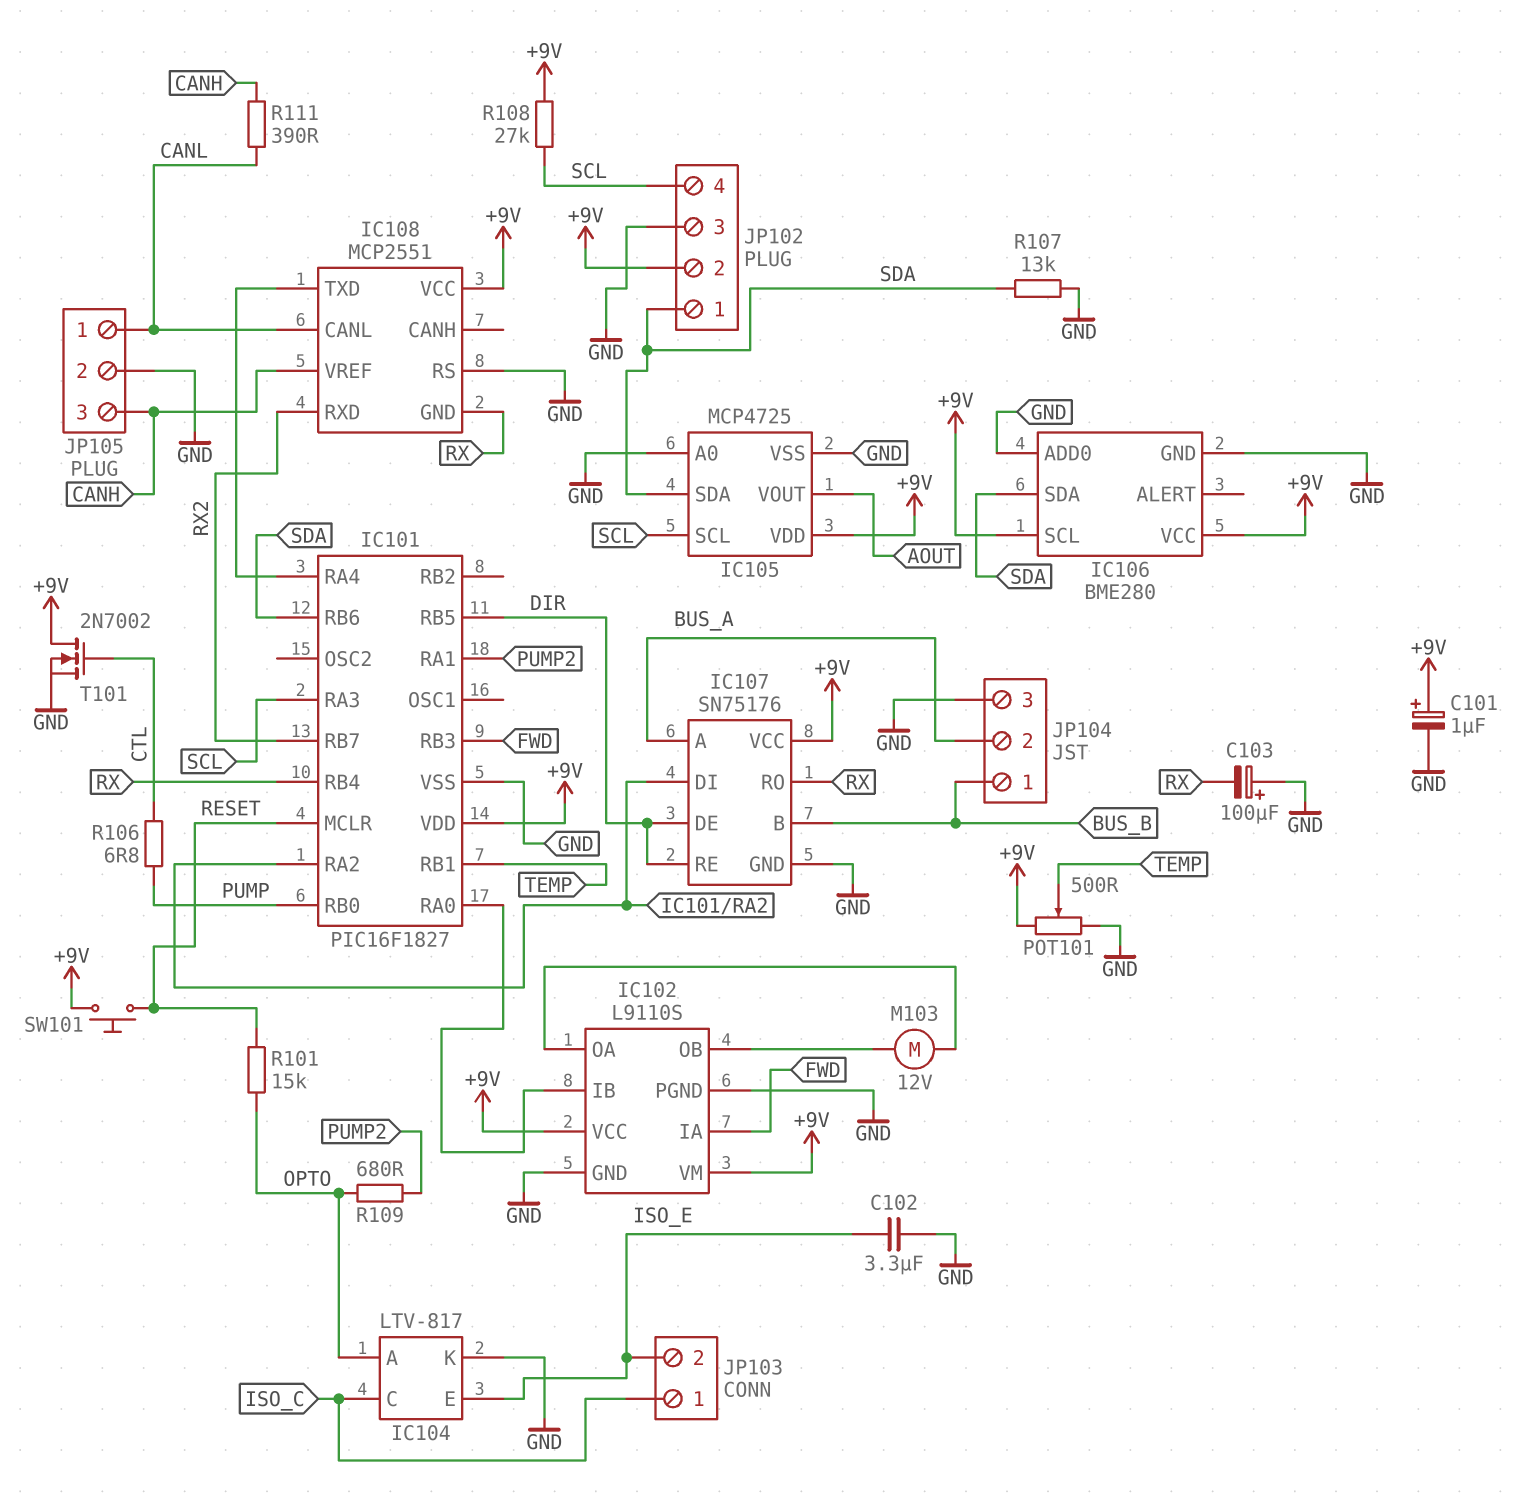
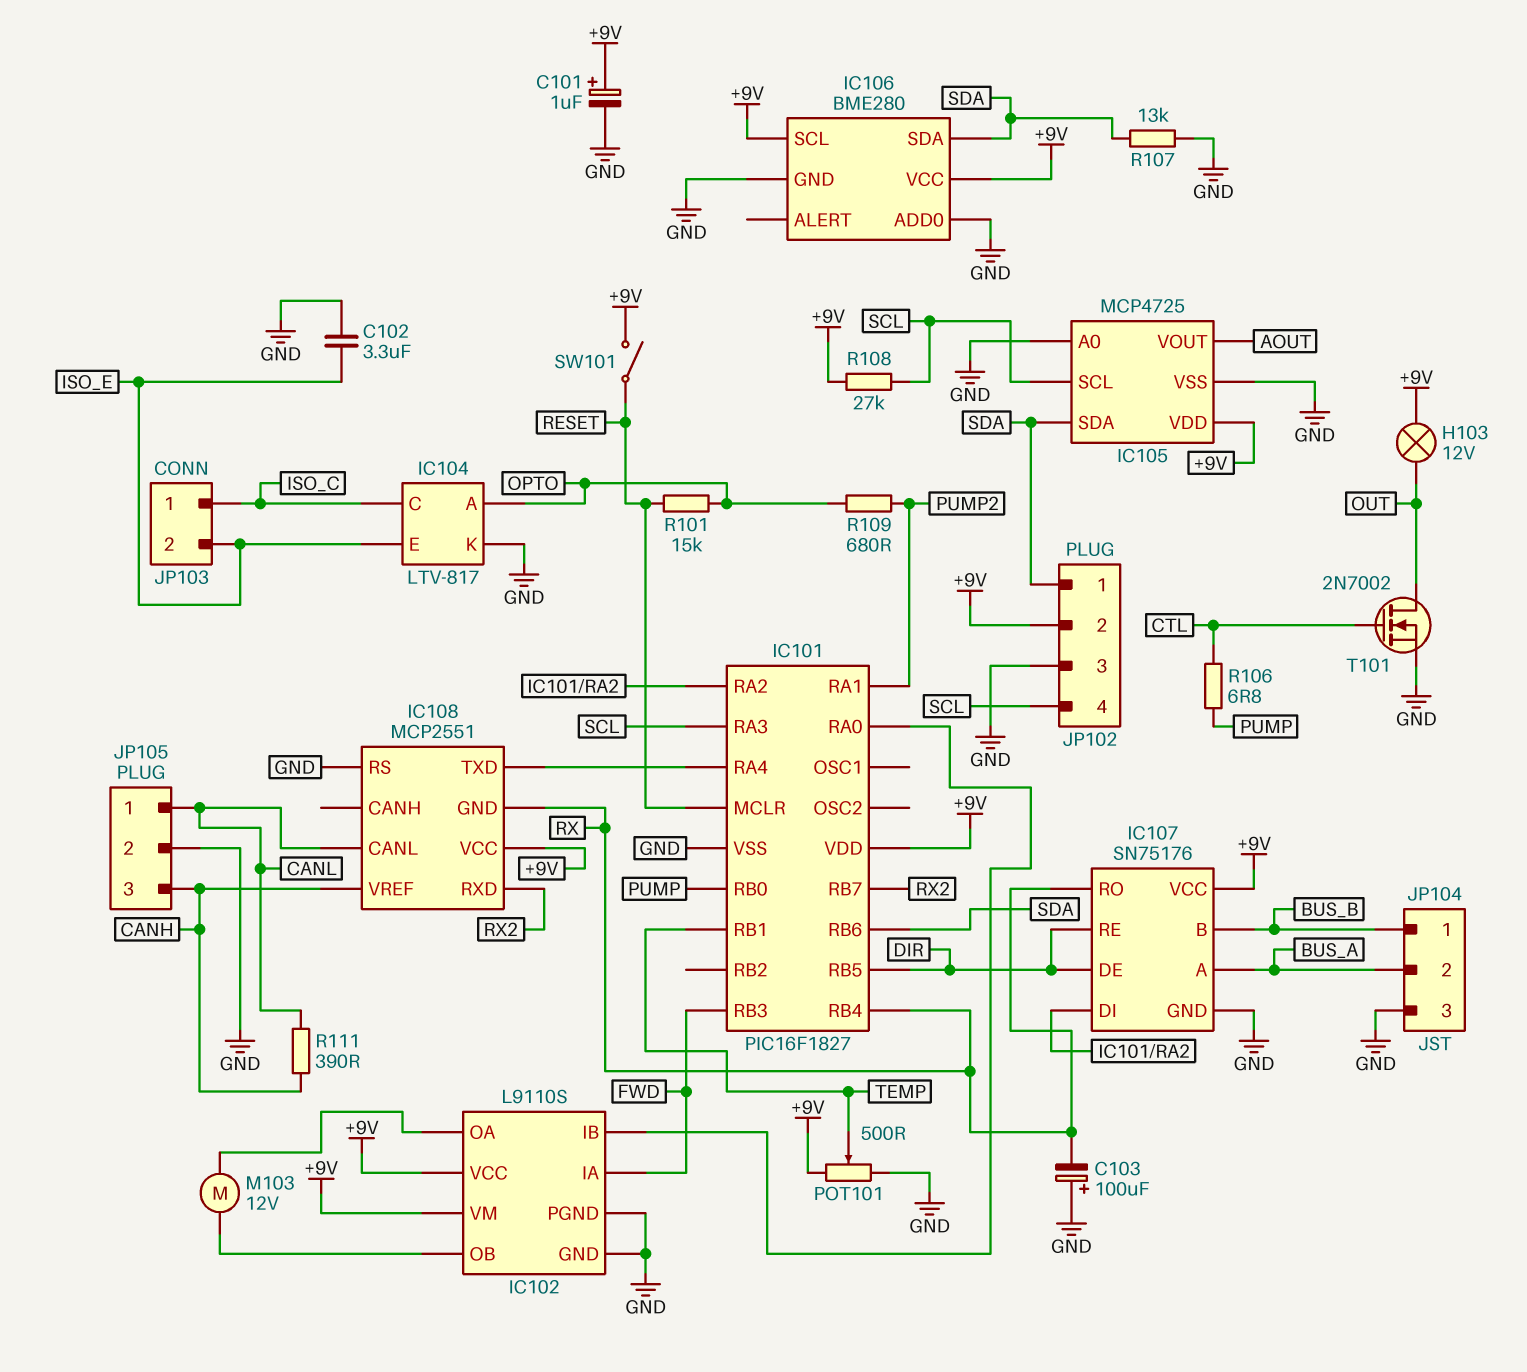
H103: none -> lamp 12V (+9V, OUT)
SW101: button (+9V, RESET) -> switch (+9V, RESET)
T101: NMOS 2N7002 (G CTL, D +9V, S GND) -> NMOS 2N7002 (G CTL, D OUT, S GND)

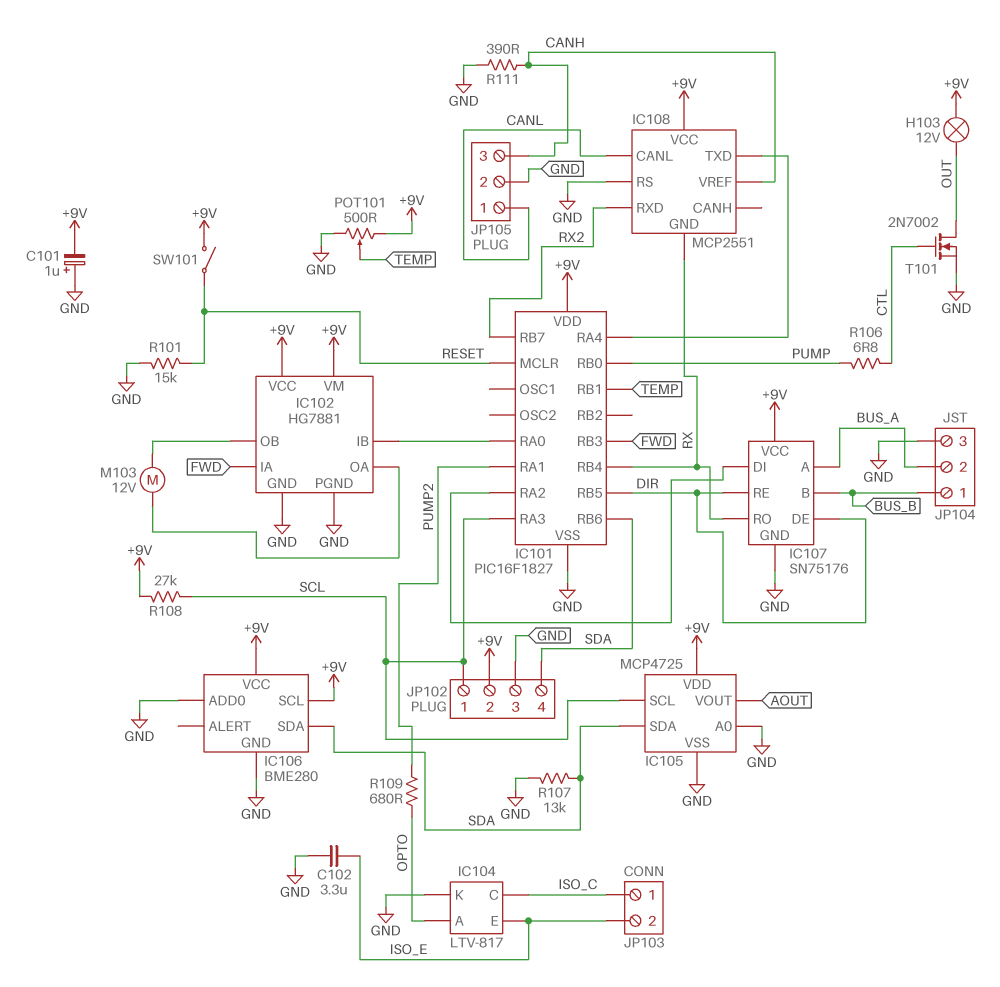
C101: 1uF (plus +9V, minus GND) -> 1uF (plus GND, minus +9V)
C103: 100uF (plus GND, minus RX) -> none
IC102: L9110S -> HG7881
JP102 pin 1: SDA -> SCL
JP102 pin 4: SCL -> SDA
R101: 15k (OPTO, RESET) -> 15k (GND, RESET)
R111: 390 (CANH, CANL) -> 390 (CANH, GND)

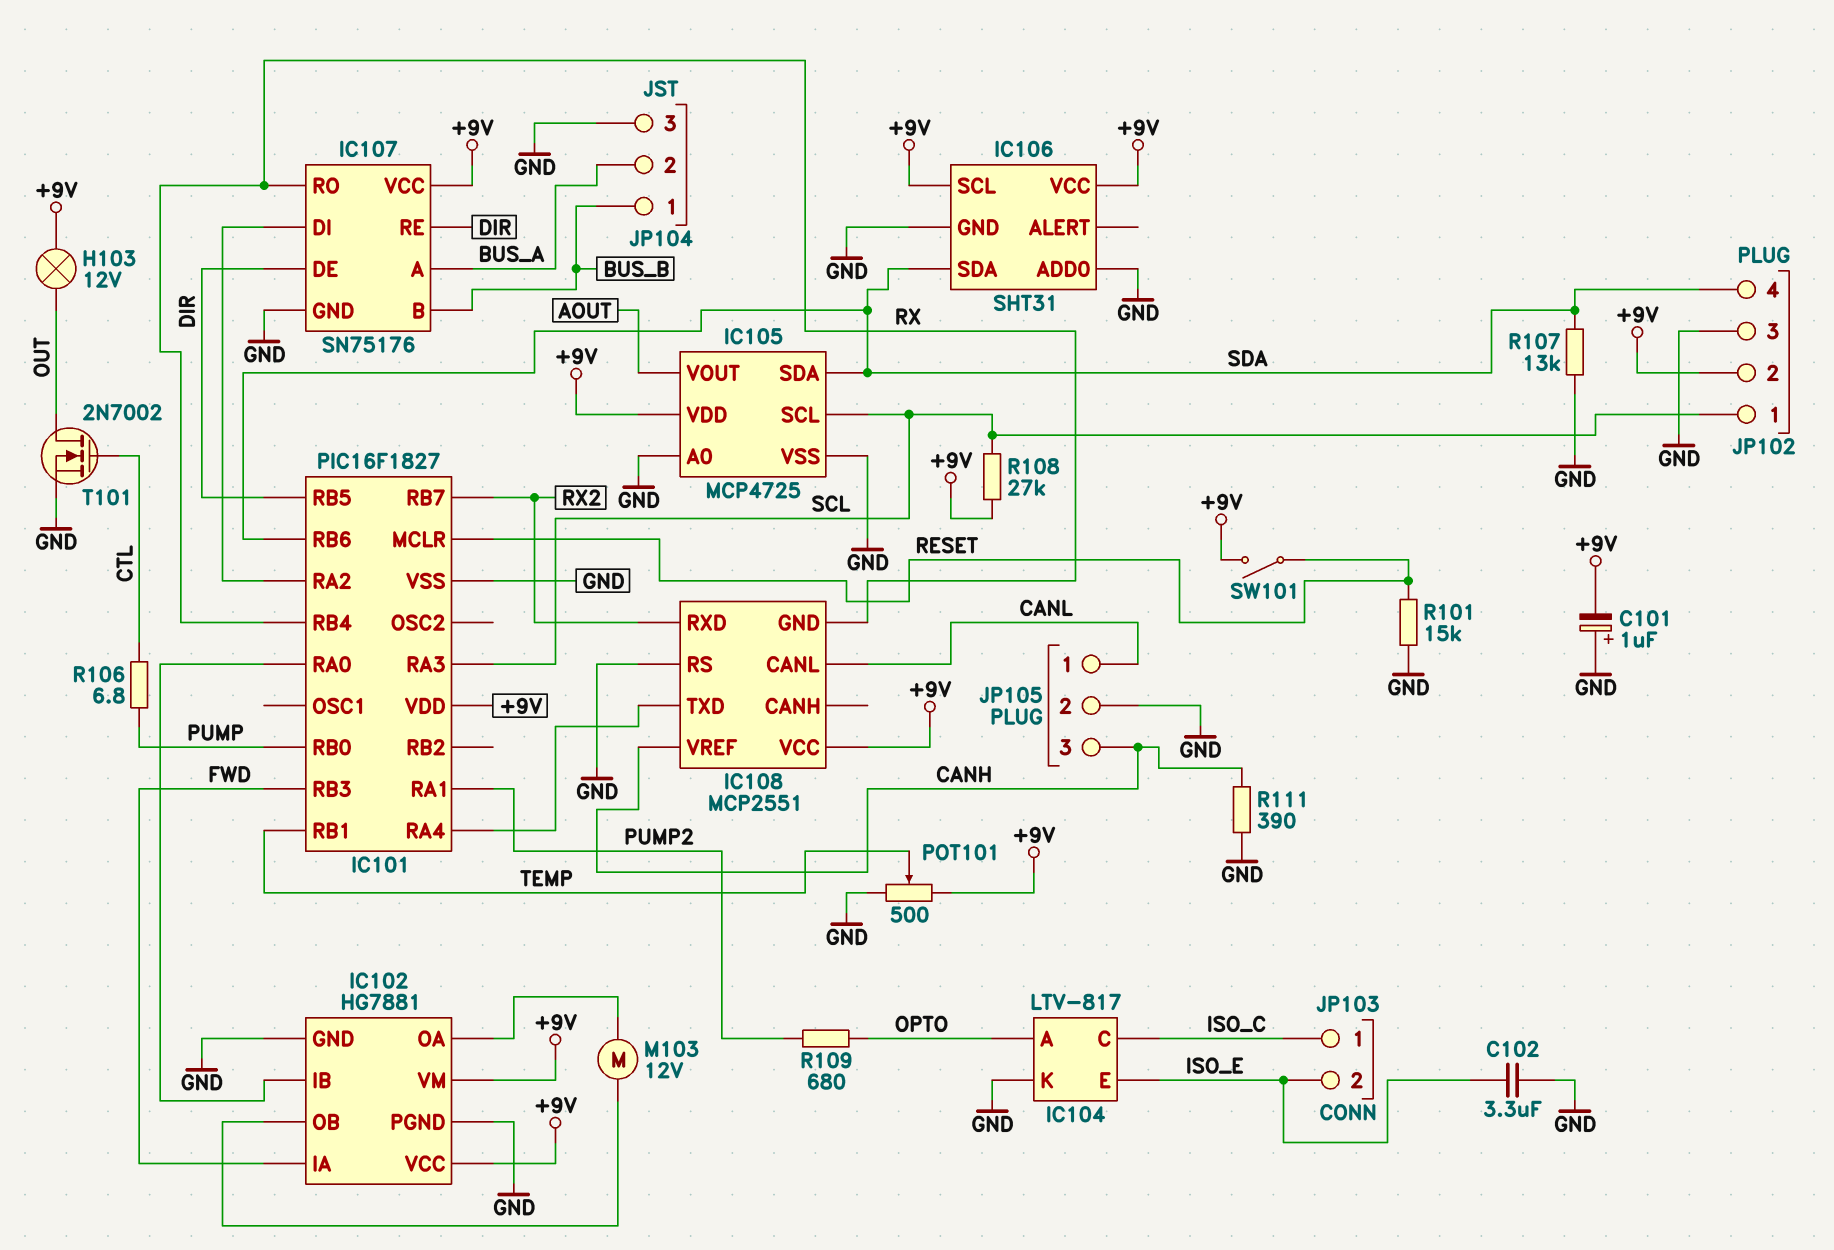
IC106: BME280 -> SHT31

